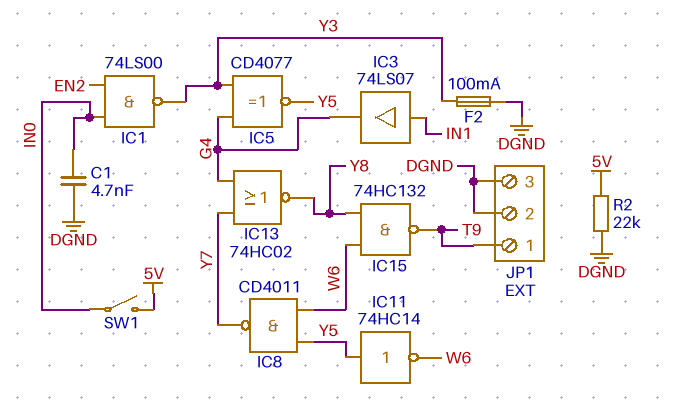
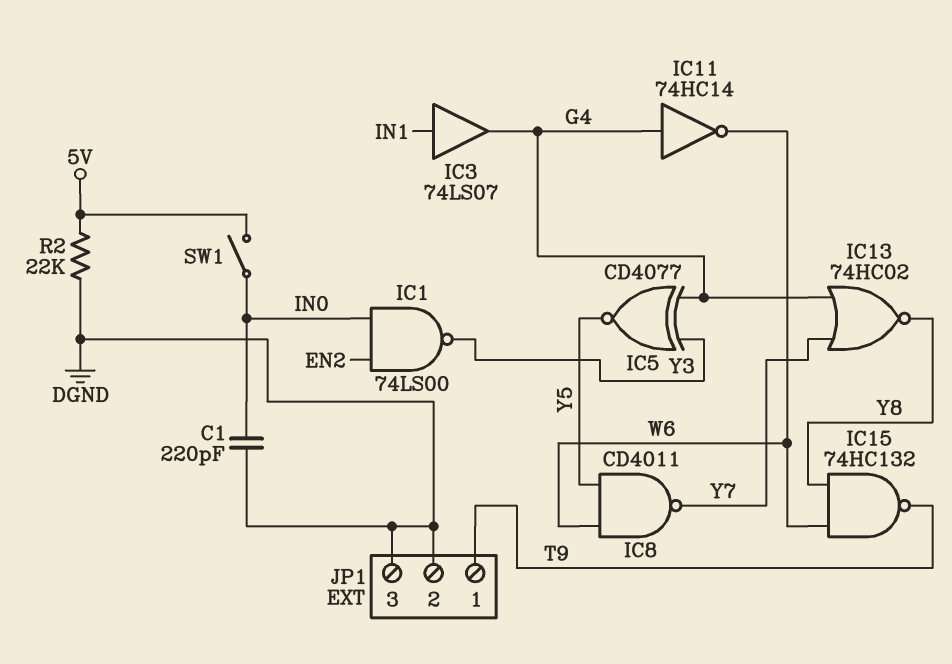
C1: 4.7nF (DGND, IN0) -> 220pF (DGND, IN0)
F2: 100mA (DGND, Y3) -> none
IC11: NOT 74HC14 (in Y5, out W6) -> NOT 74HC14 (in G4, out W6)

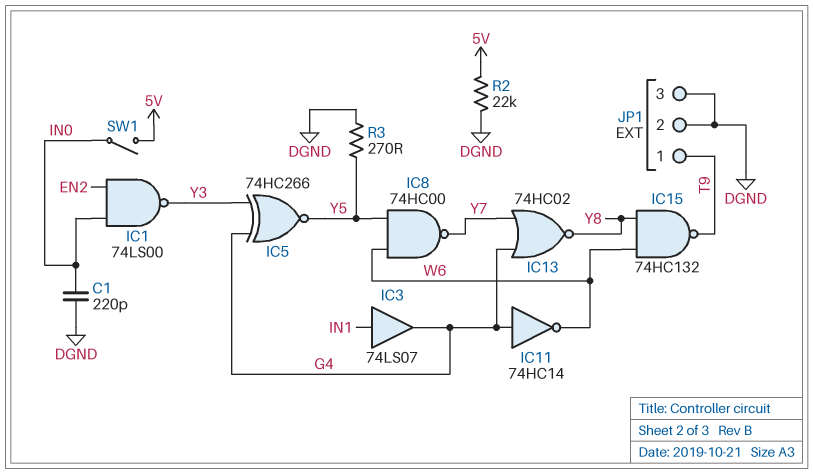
IC5: XNOR CD4077 (in G4, in Y3, out Y5) -> XNOR 74HC266 (in G4, in Y3, out Y5)
IC8: NAND CD4011 (in W6, in Y5, out Y7) -> NAND 74HC00 (in W6, in Y5, out Y7)
R3: none -> 270 (DGND, Y5)

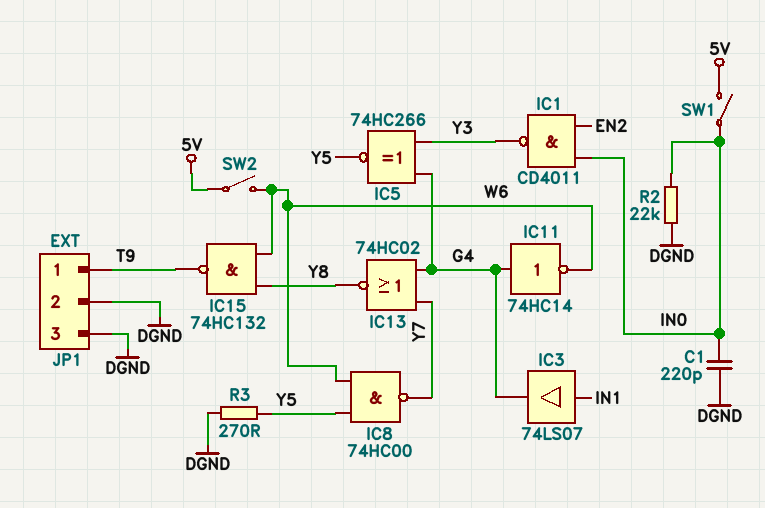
IC1: NAND 74LS00 (in EN2, in IN0, out Y3) -> NAND CD4011 (in EN2, in IN0, out Y3)
R2: 22k (5V, DGND) -> 22k (DGND, IN0)
SW2: none -> switch (5V, W6)

